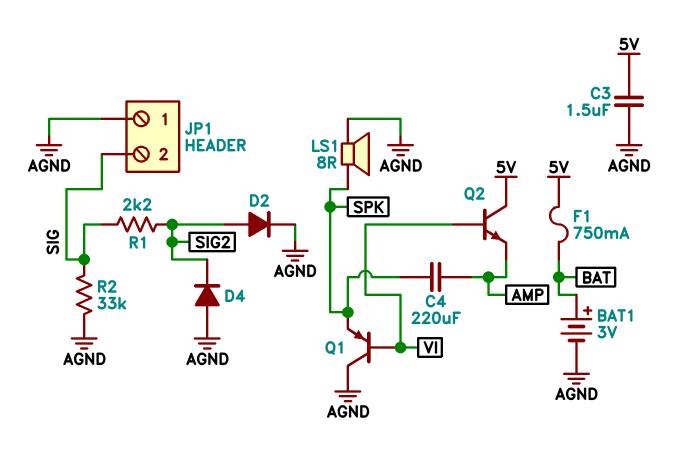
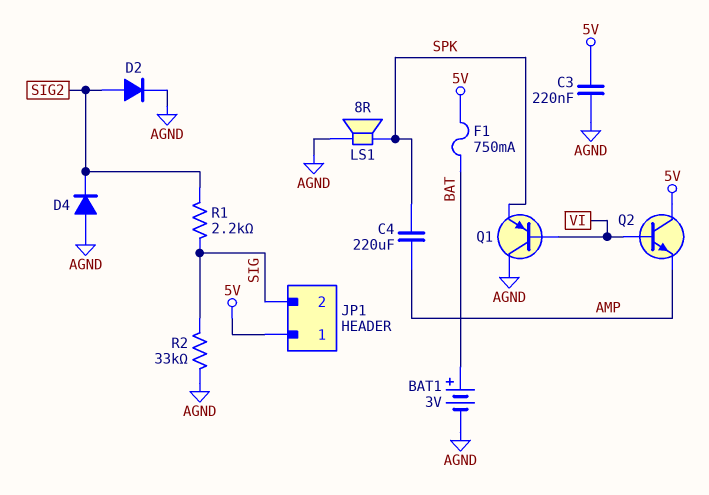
C3: 1.5uF (5V, AGND) -> 220nF (5V, AGND)
JP1 pin 1: AGND -> 5V

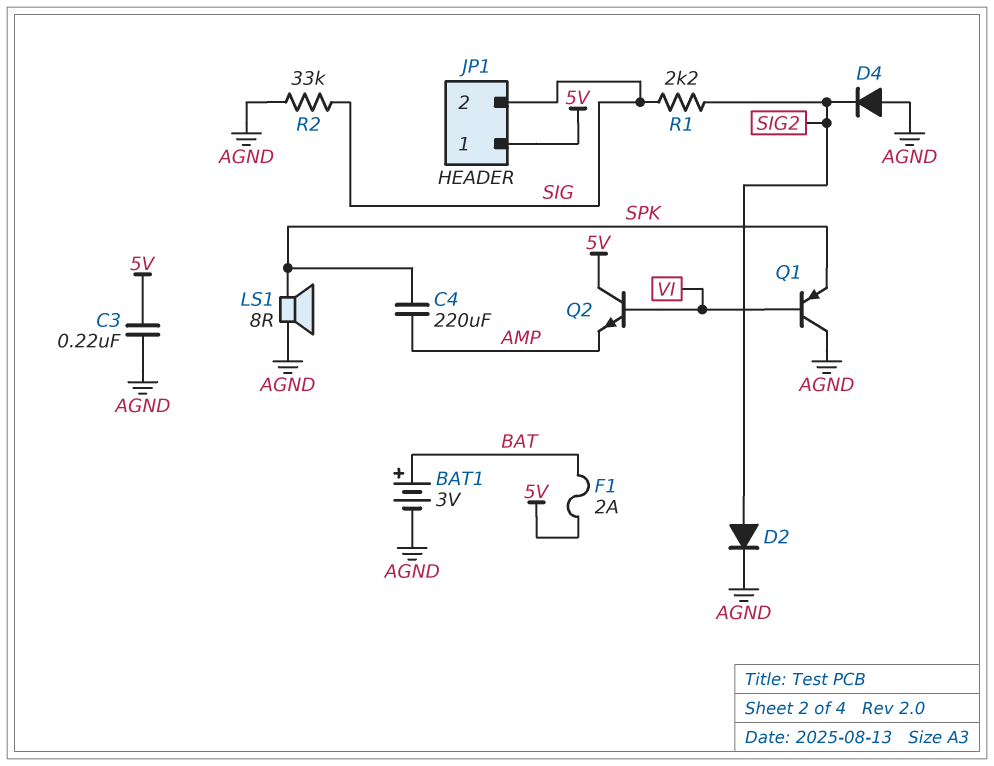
F1: 750mA (5V, BAT) -> 2A (5V, BAT)

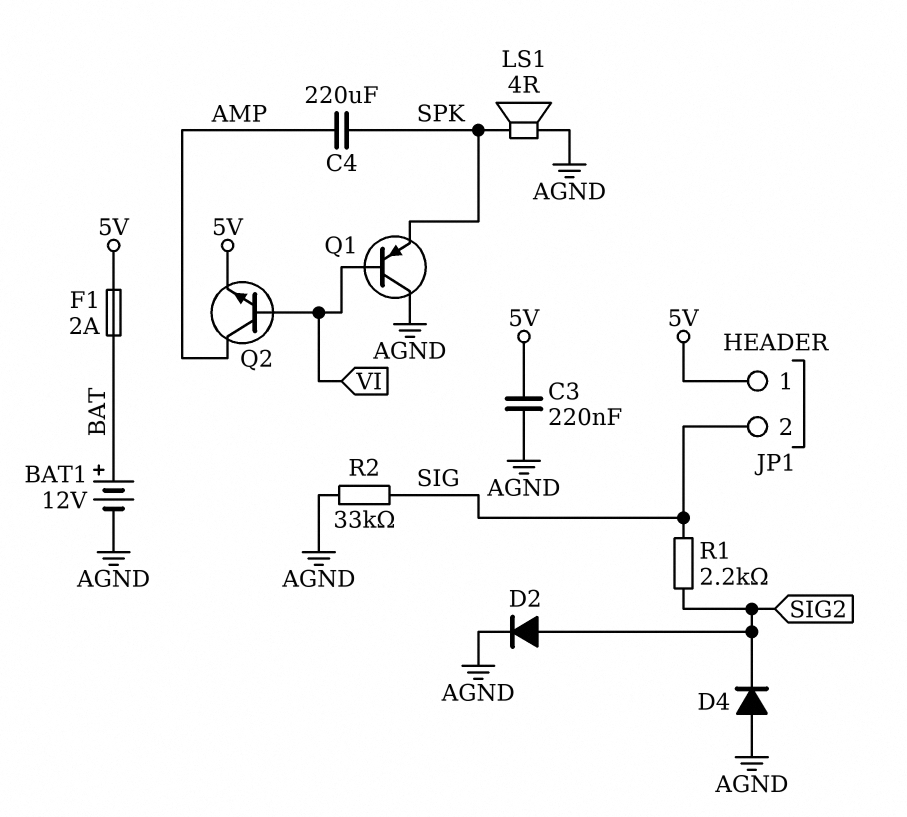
BAT1: 3V (plus BAT, minus AGND) -> 12V (plus BAT, minus AGND)
LS1: speaker 8R (AGND, SPK) -> speaker 4R (AGND, SPK)
Q2: NPN (B VI, C 5V, E AMP) -> NPN (B VI, C AMP, E 5V)

